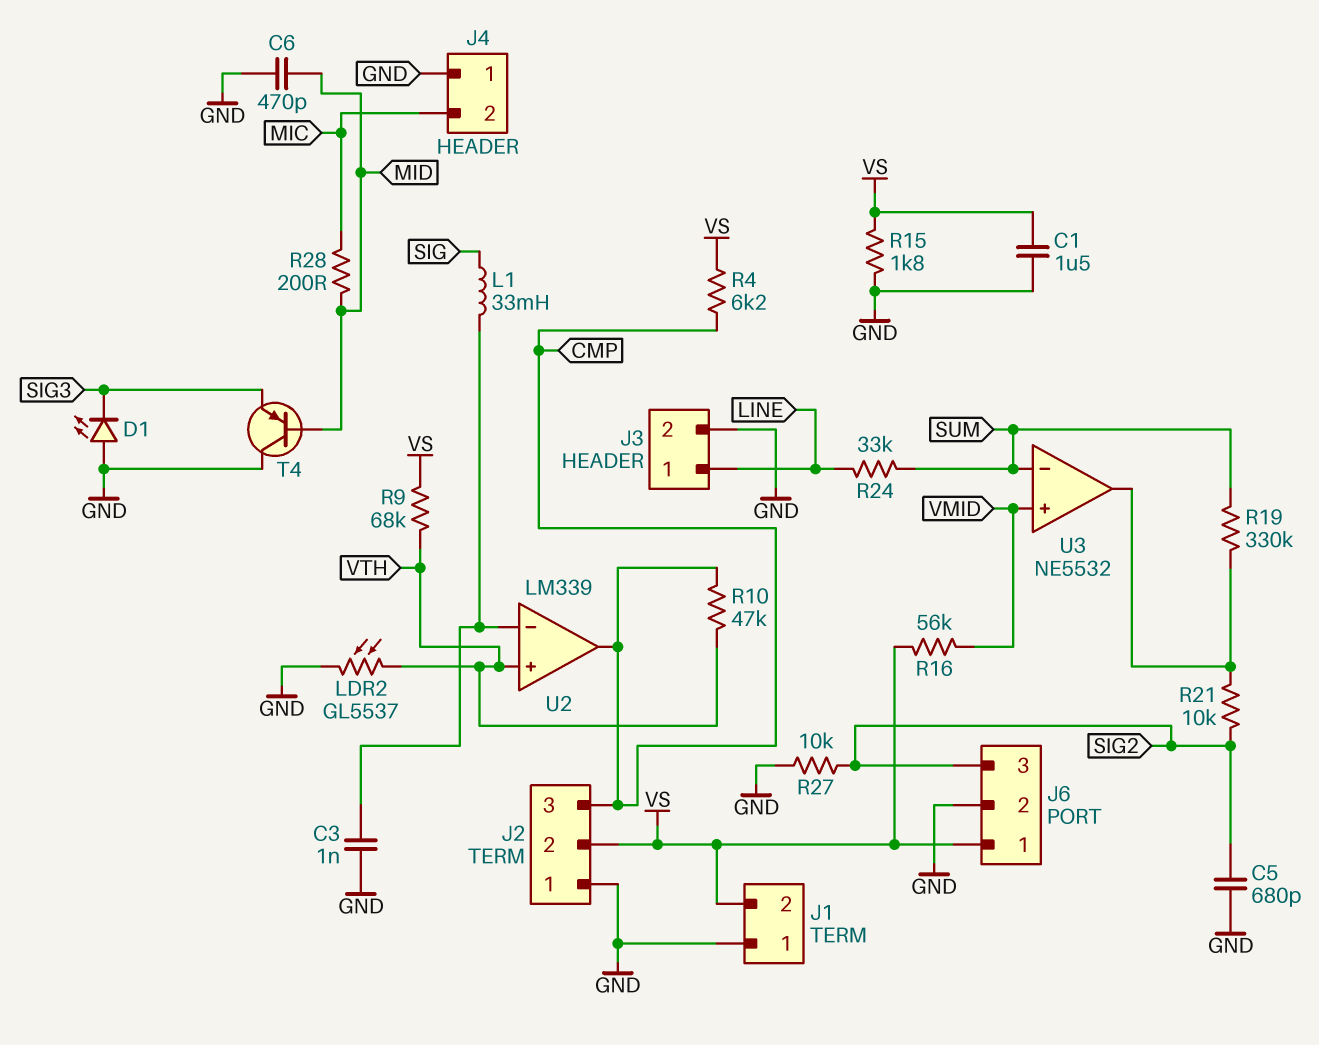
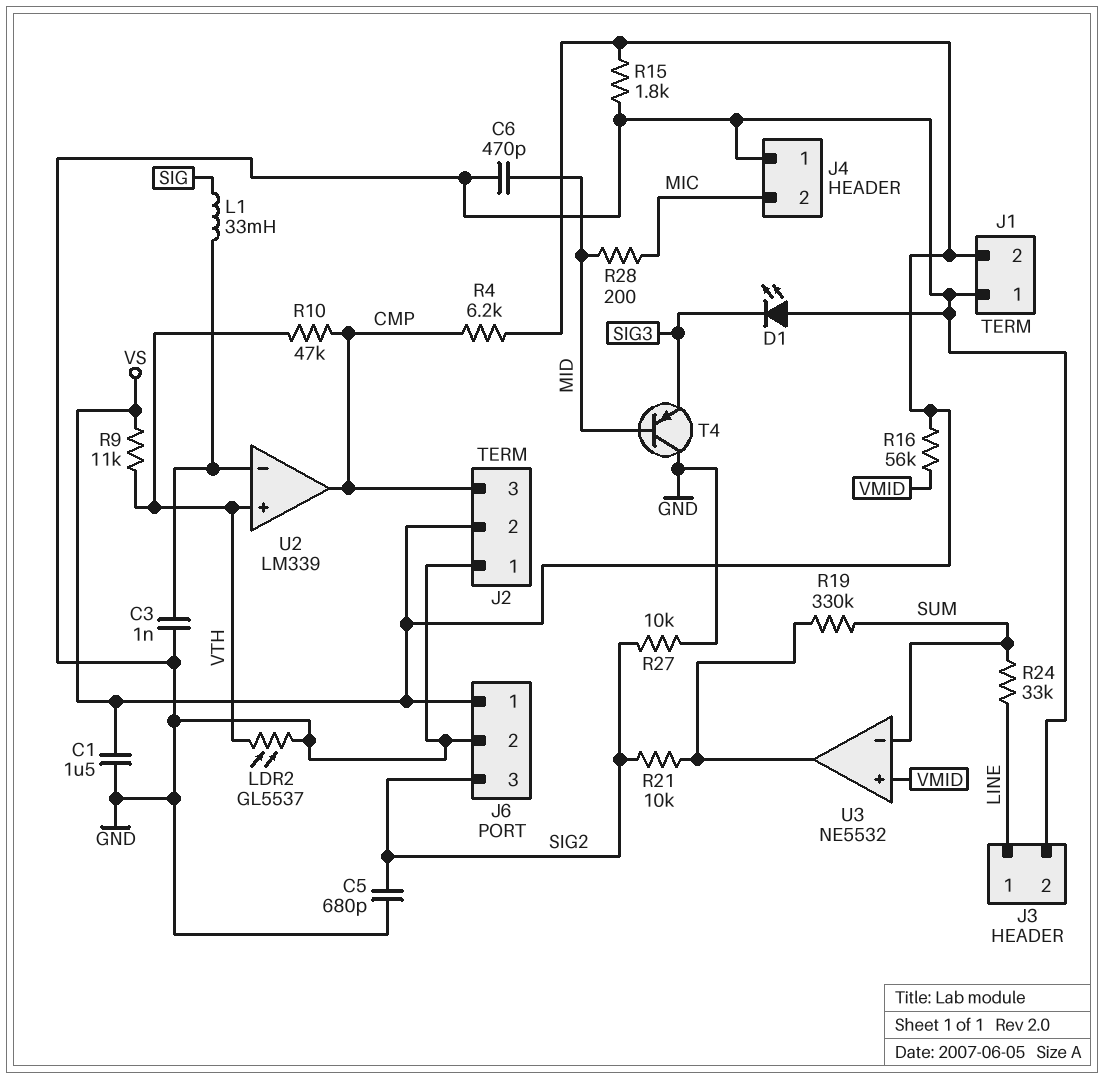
R9: 68k (VS, VTH) -> 11k (VS, VTH)

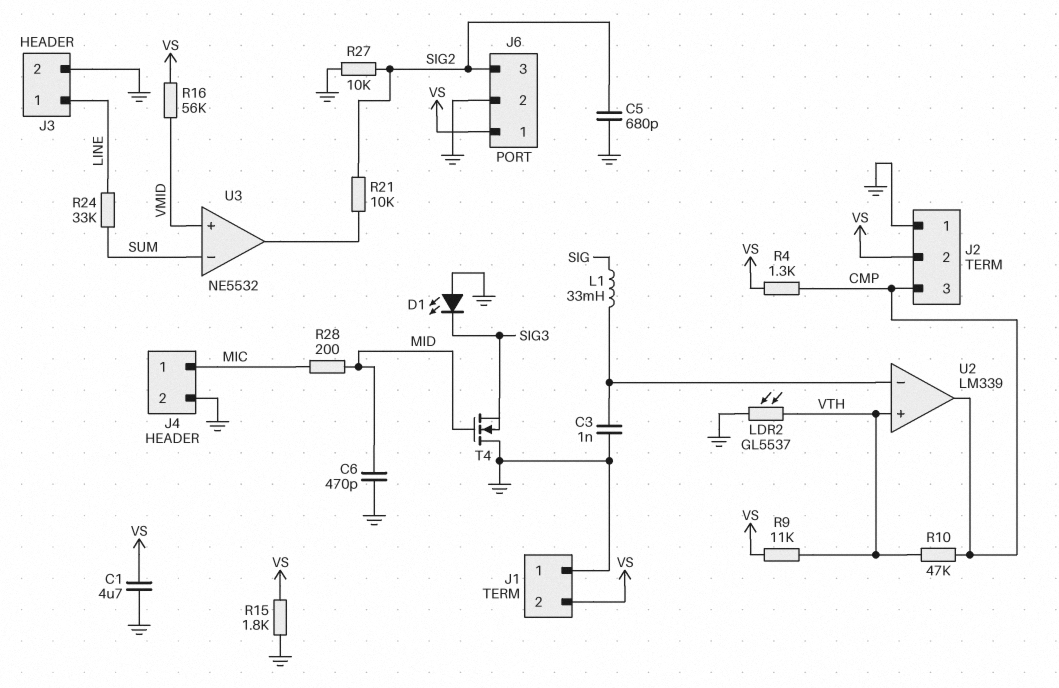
C1: 1.5uF (GND, VS) -> 4.7uF (GND, VS)
J4 pin 1: GND -> MIC
J4 pin 2: MIC -> GND
R4: 6.2k (CMP, VS) -> 1.3k (CMP, VS)
R19: 330k (SUM, U3/out) -> none
T4: PNP (B MID, C GND, E SIG3) -> NMOS (G MID, D GND, S SIG3)

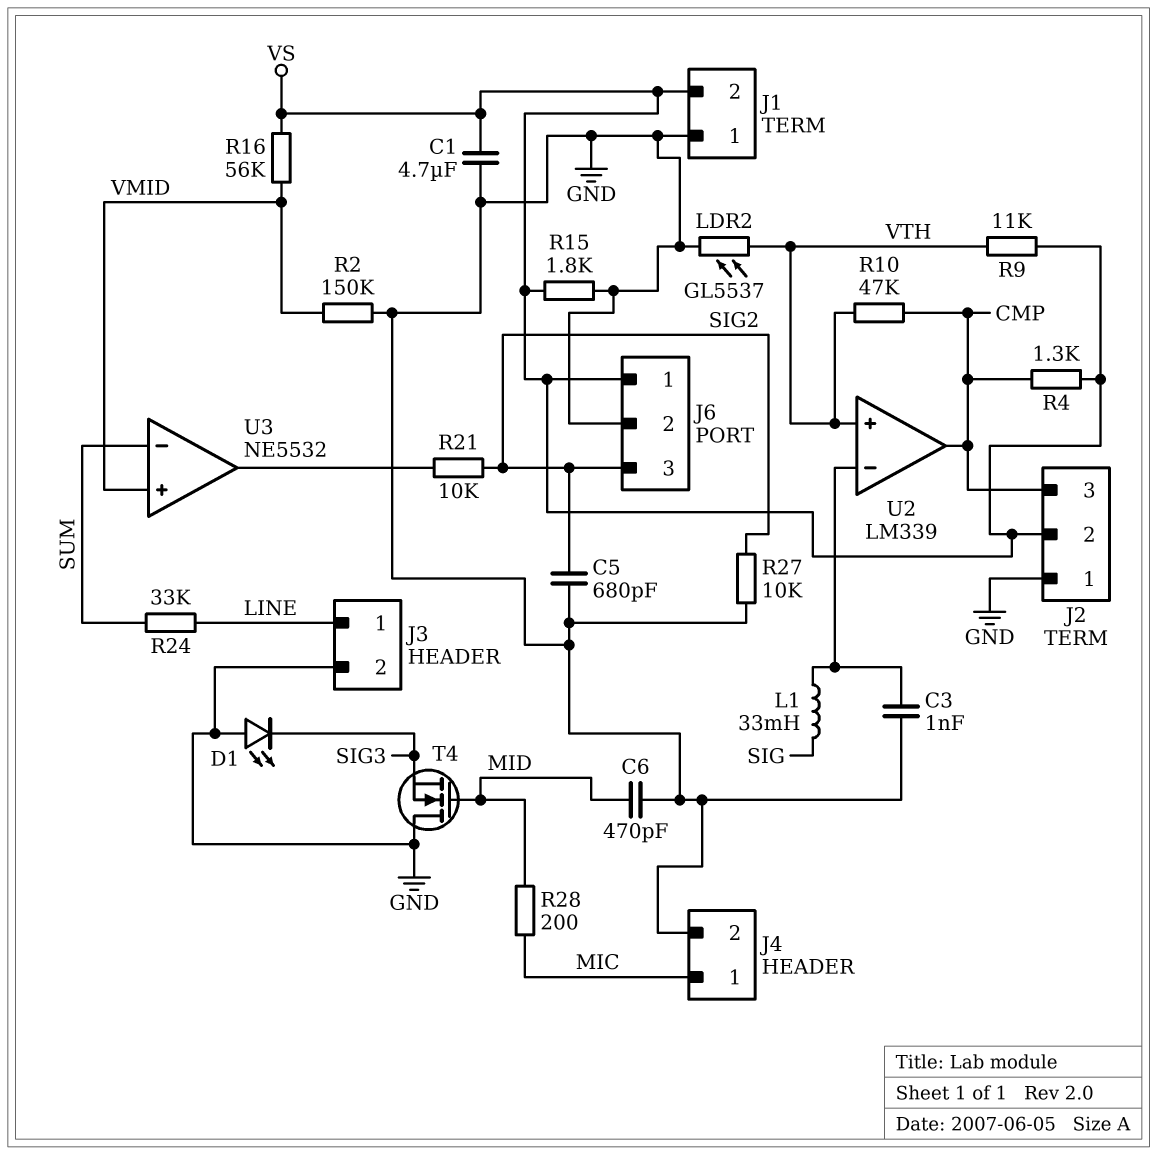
R2: none -> 150k (GND, VMID)

